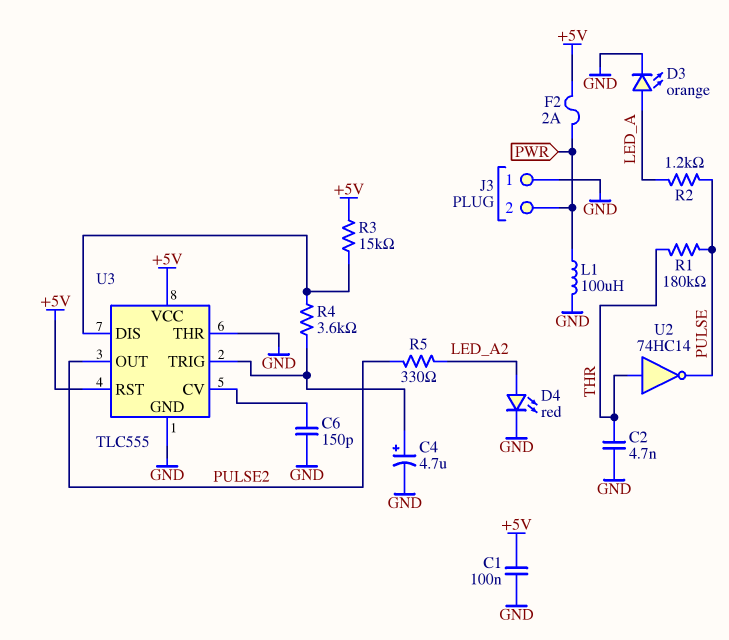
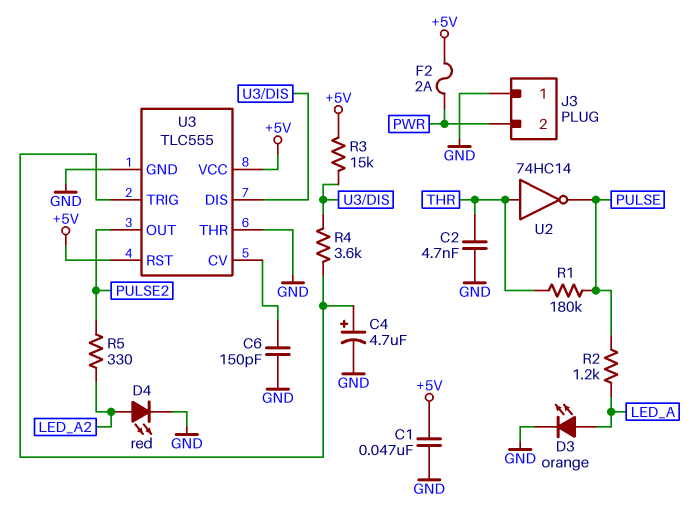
C1: 100nF (+5V, GND) -> 47nF (+5V, GND)
L1: 100uH (GND, PWR) -> none

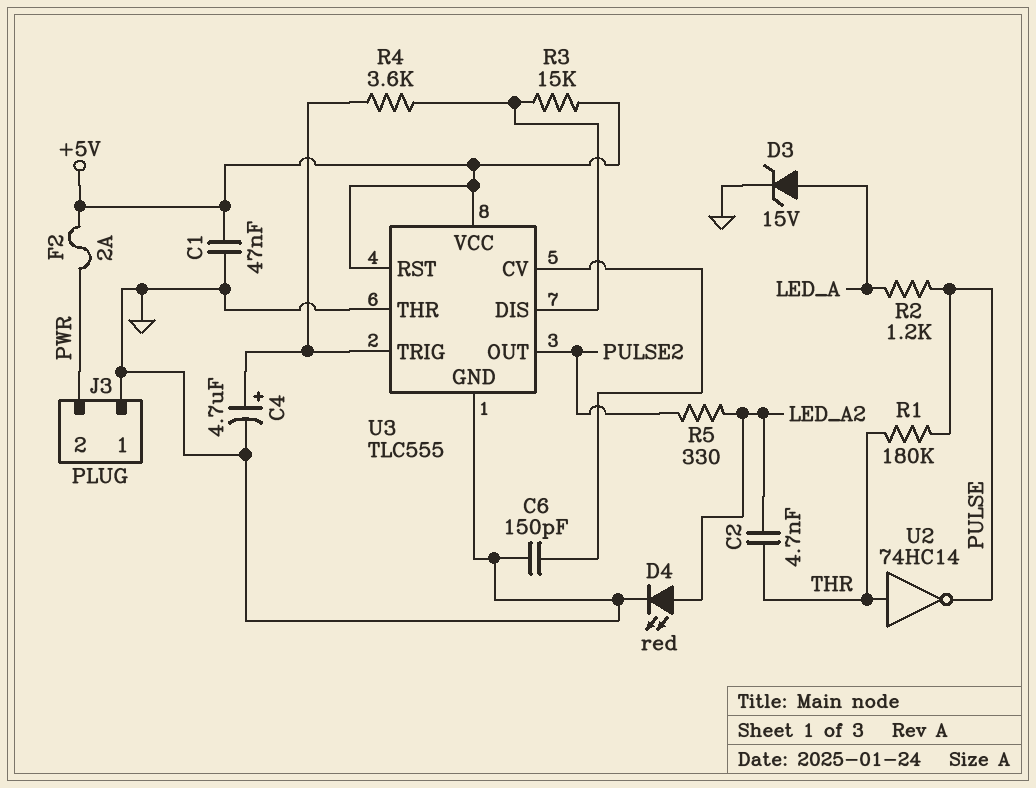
C2: 4.7nF (GND, THR) -> 4.7nF (LED_A2, THR)
D3: LED orange (A LED_A, K GND) -> zener 15V (A LED_A, K GND)

